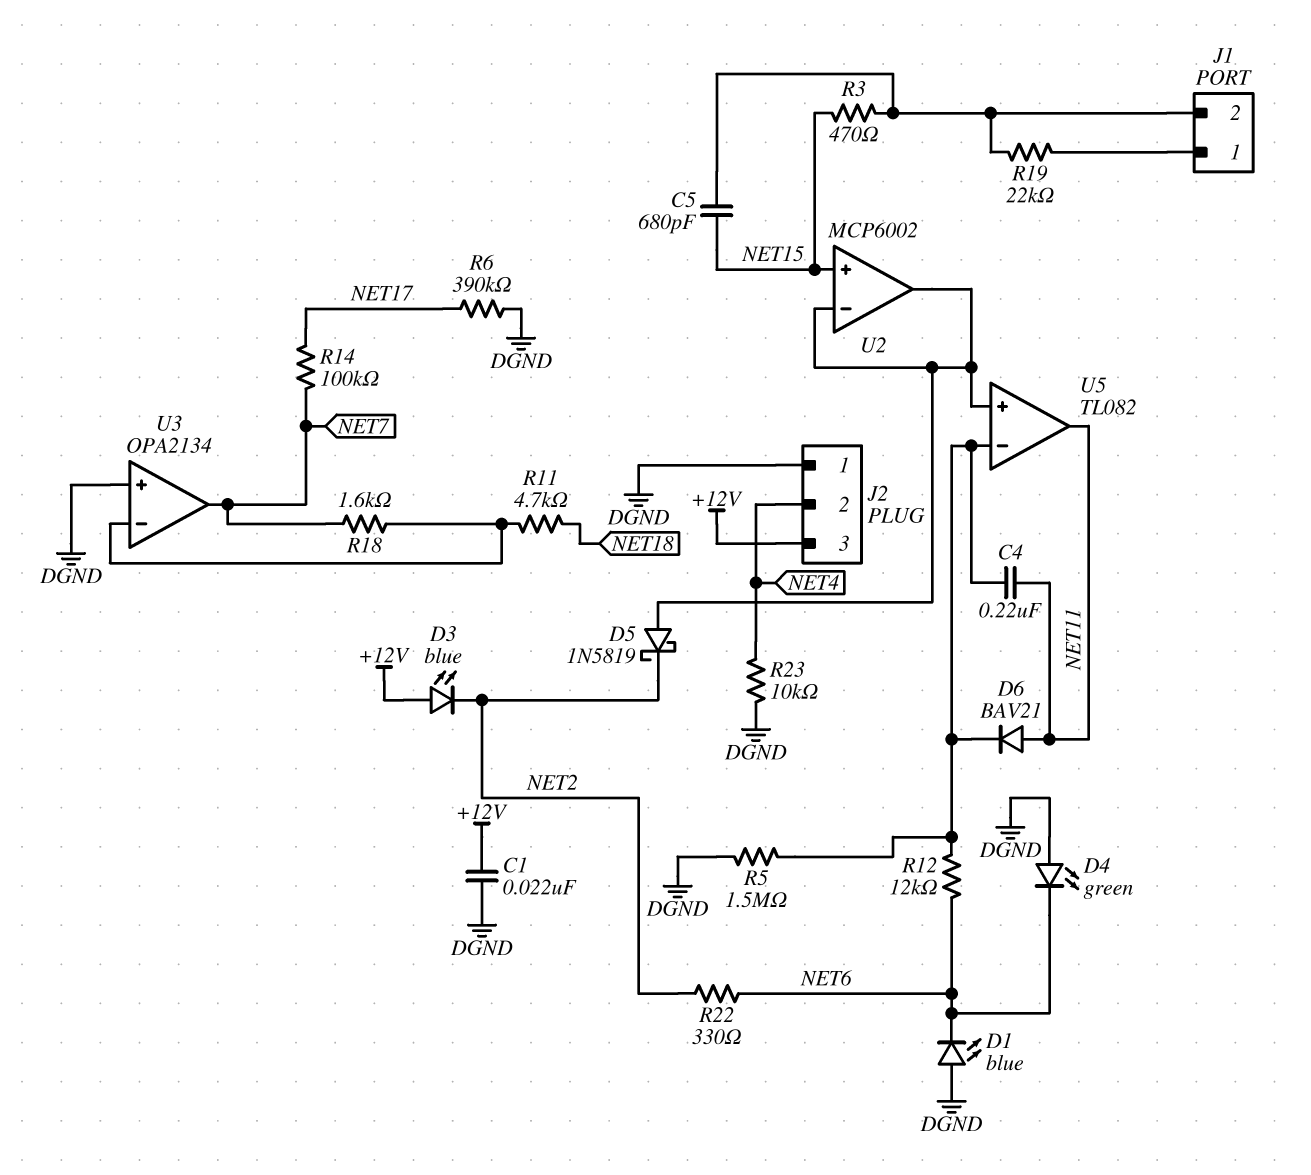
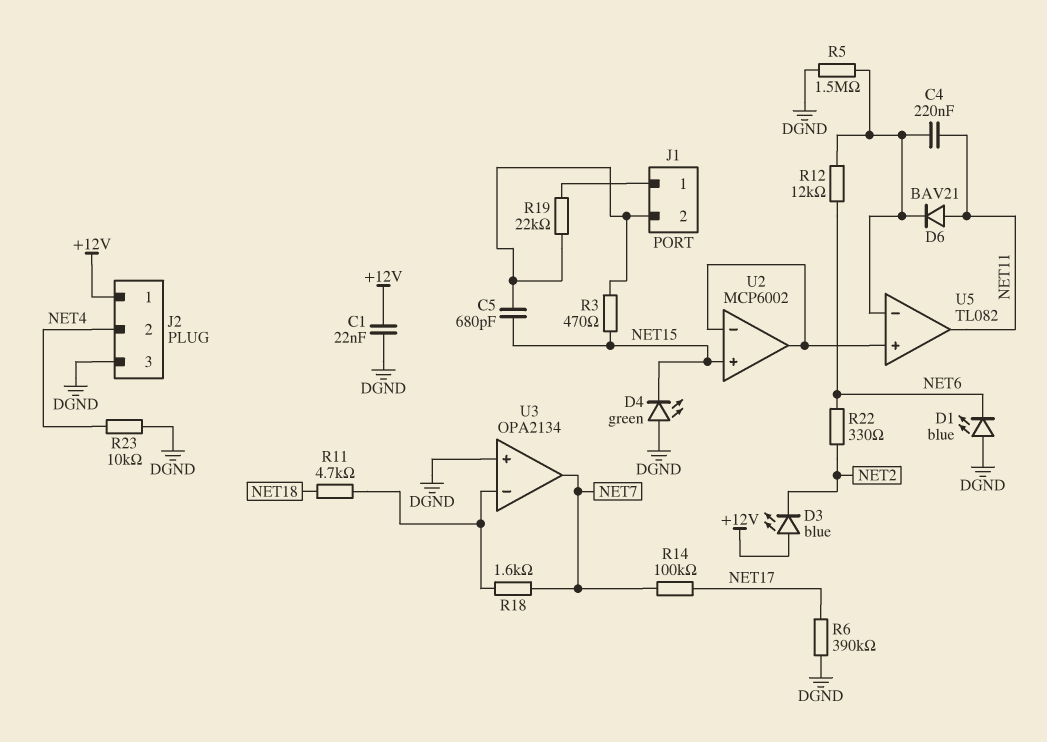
D4: LED green (A DGND, K NET6) -> LED green (A DGND, K NET15)
D5: schottky 1N5819 (A U2/in-, K NET2) -> none
J2 pin 1: DGND -> +12V
J2 pin 3: +12V -> DGND

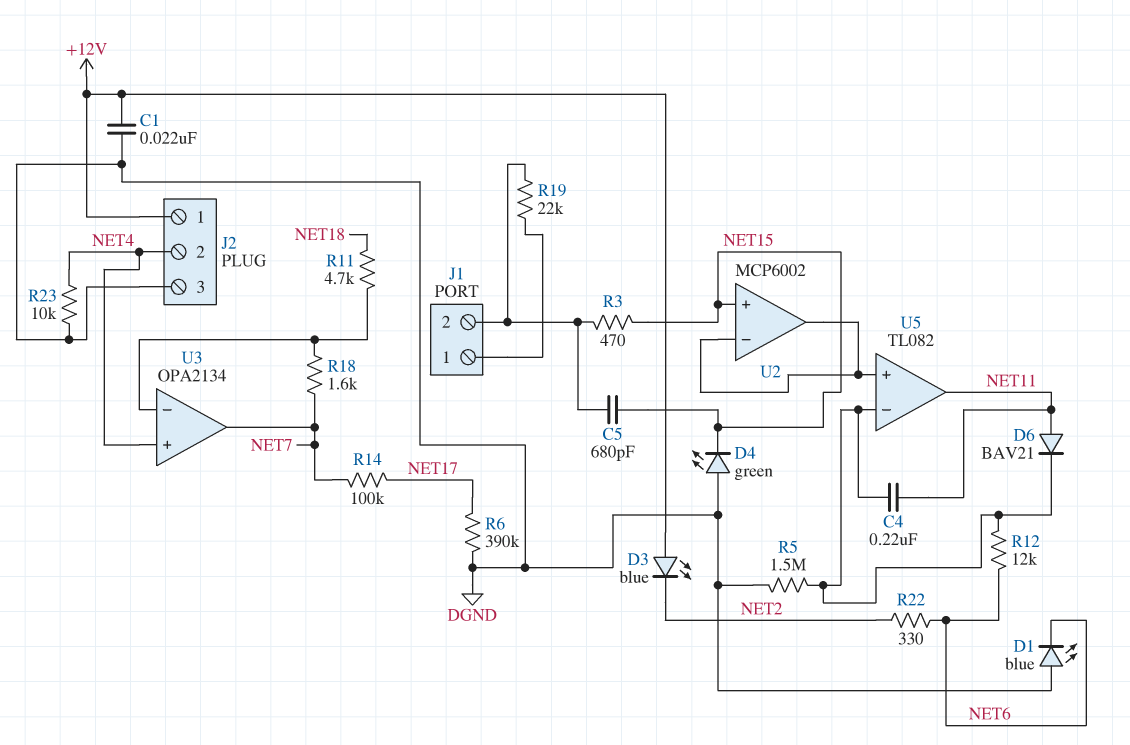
U3 pin in+: DGND -> NET4

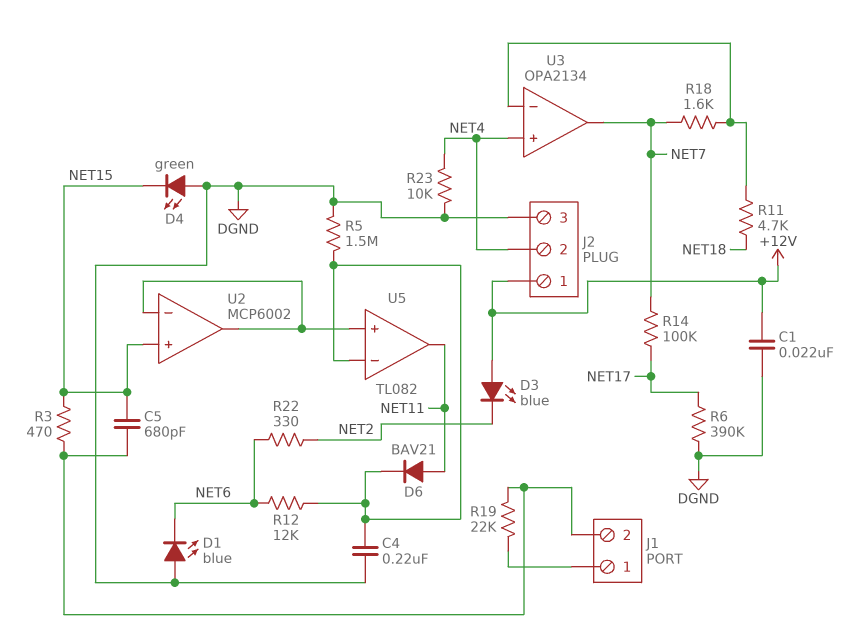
C4: 220nF (NET11, U5/in-) -> 220nF (DGND, U5/in-)

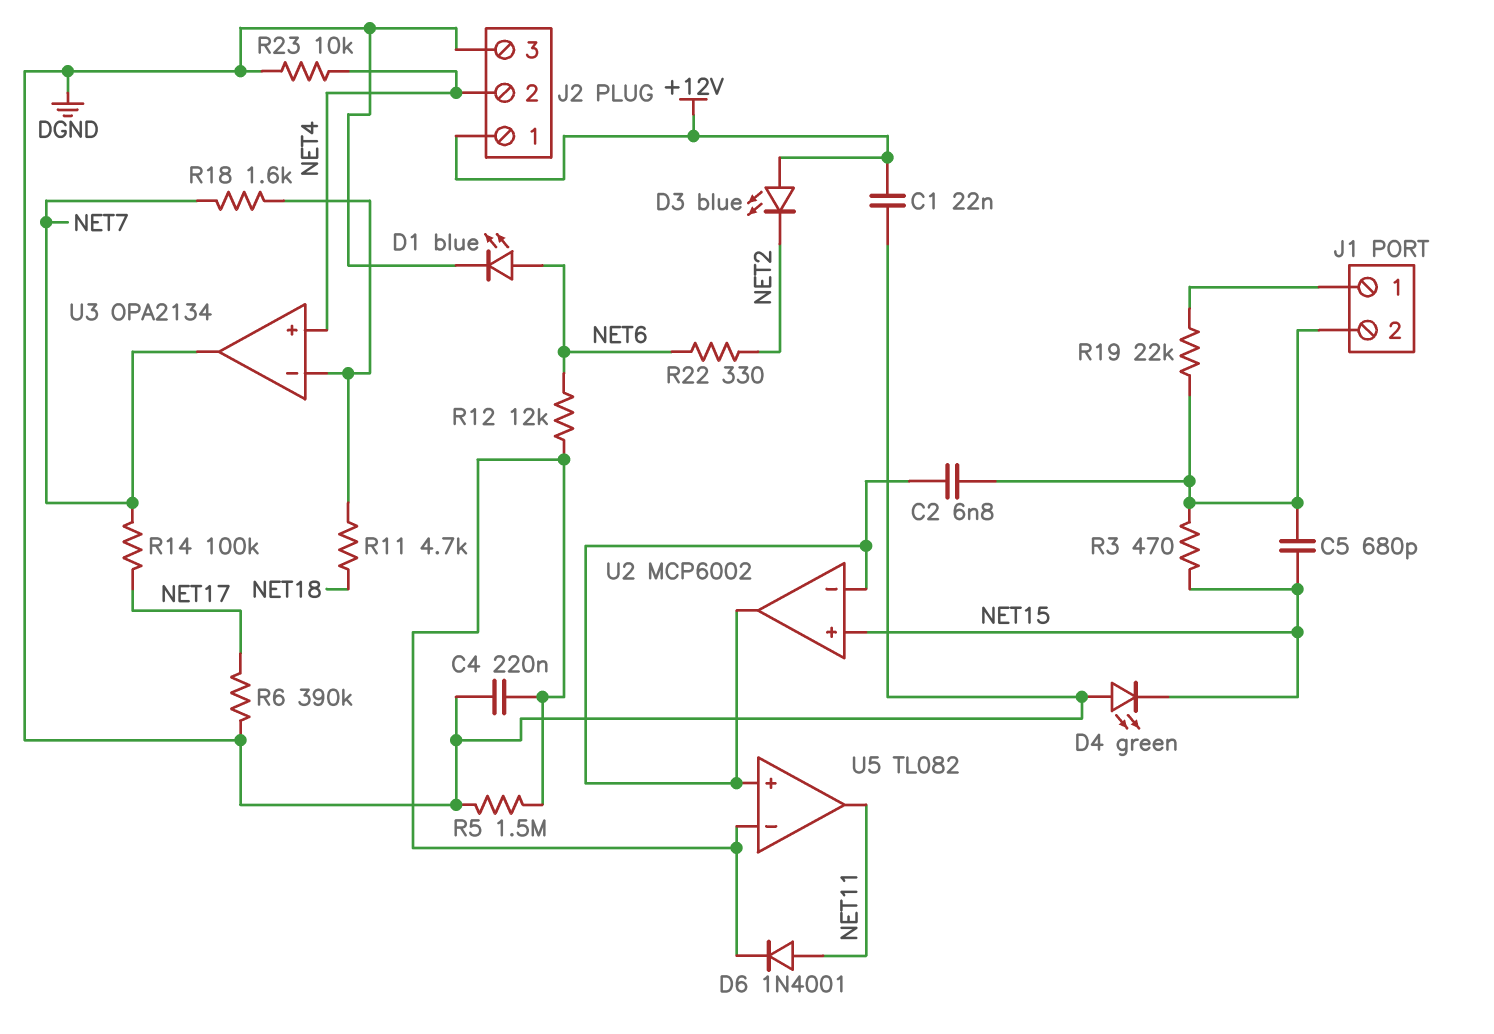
C2: none -> 6.8nF (J1/2, U2/in-)
D1: LED blue (A DGND, K NET6) -> LED blue (A NET6, K DGND)
D6: diode BAV21 (A NET11, K U5/in-) -> diode 1N4001 (A NET11, K U5/in-)

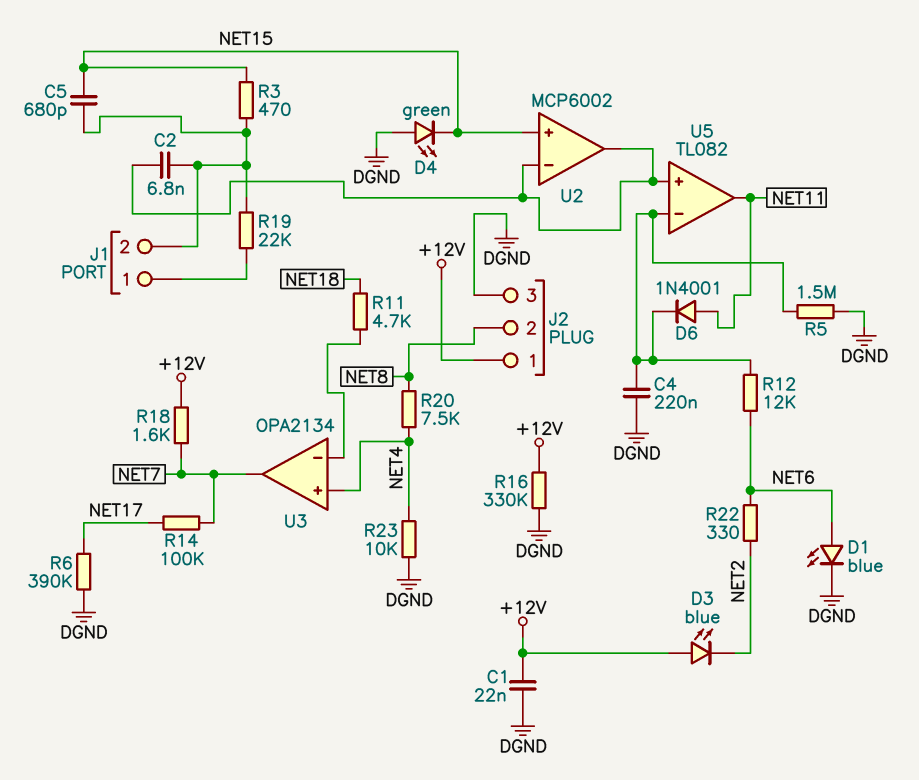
J2 pin 2: NET4 -> NET8
R16: none -> 330k (+12V, DGND)
R18: 1.6k (NET7, U3/in-) -> 1.6k (+12V, NET7)
R20: none -> 7.5k (NET4, NET8)

